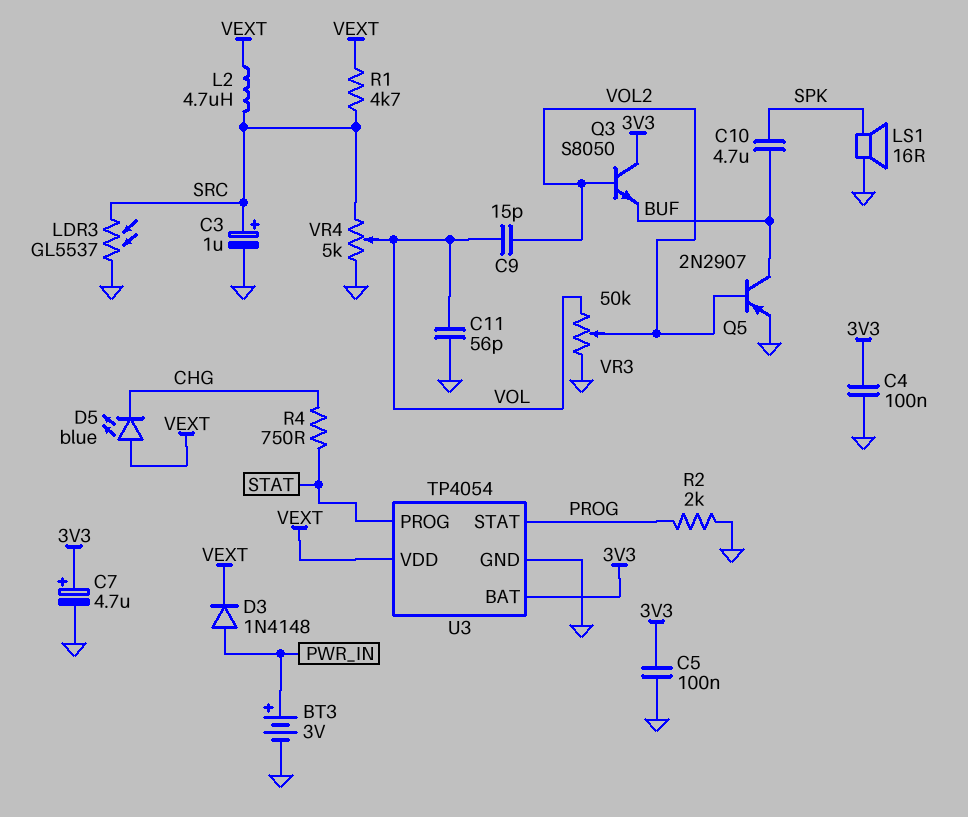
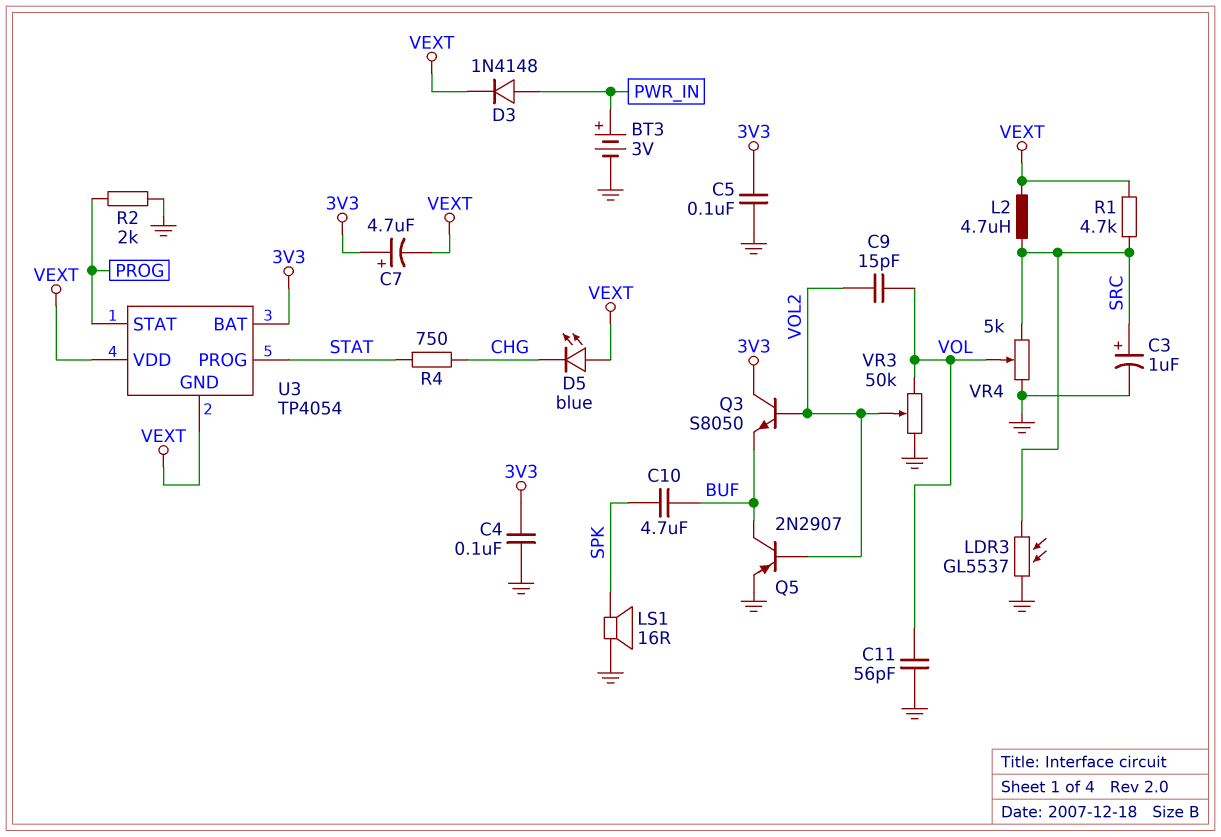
C7: 4.7uF (plus 3V3, minus GND) -> 4.7uF (plus 3V3, minus VEXT)
U3 pin GND: GND -> VEXT

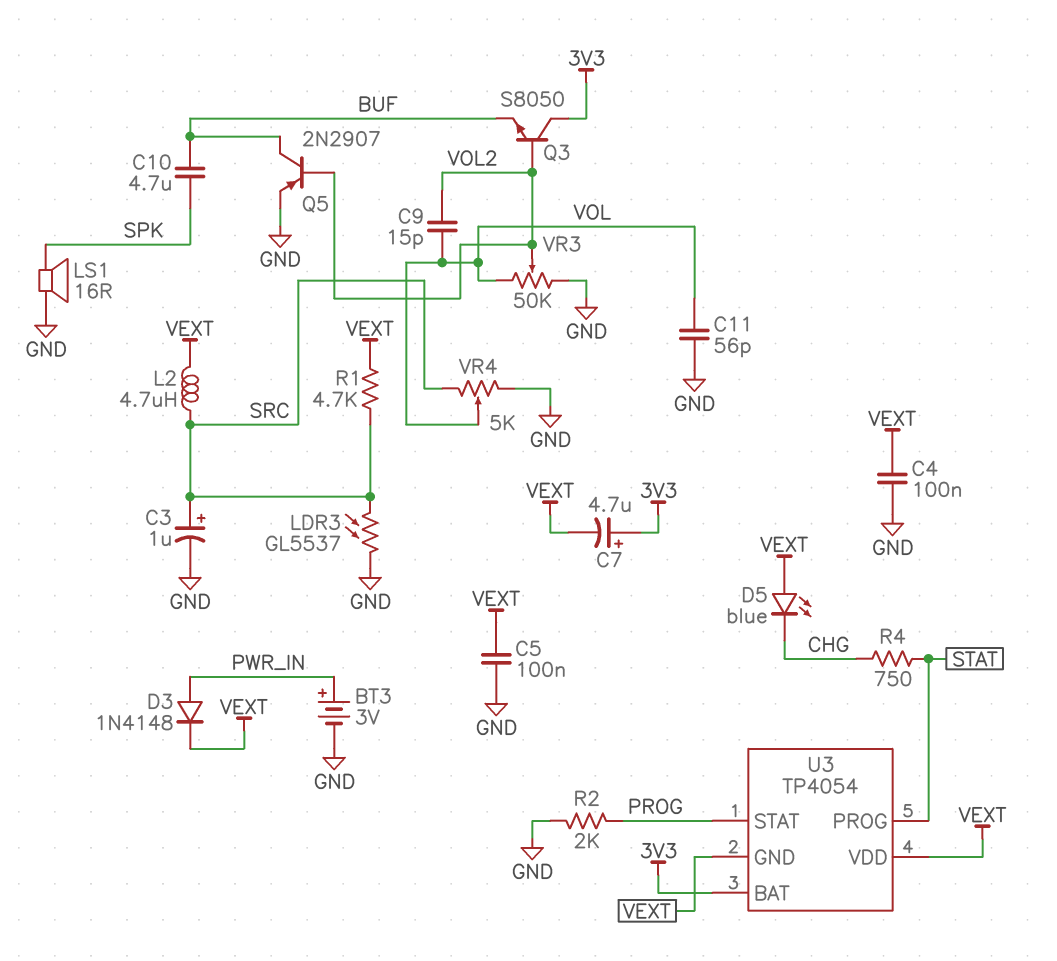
C4: 100nF (3V3, GND) -> 100nF (GND, VEXT)
C5: 100nF (3V3, GND) -> 100nF (GND, VEXT)

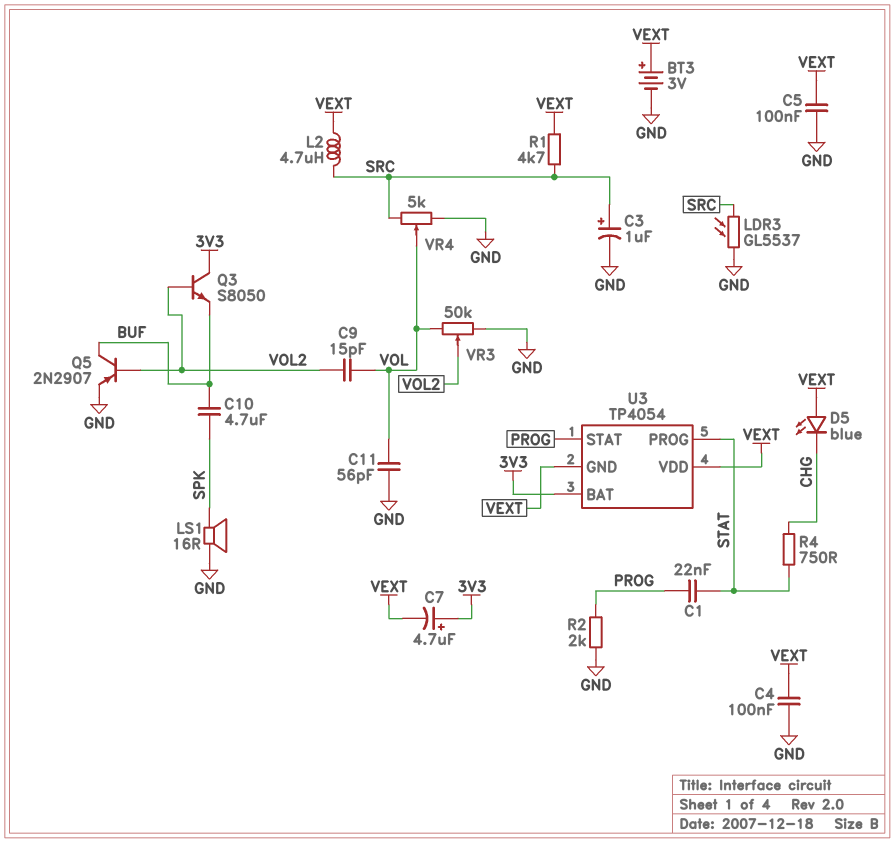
BT3: 3V (plus PWR_IN, minus GND) -> 3V (plus VEXT, minus GND)
C1: none -> 22nF (PROG, STAT)
D3: diode 1N4148 (A PWR_IN, K VEXT) -> none

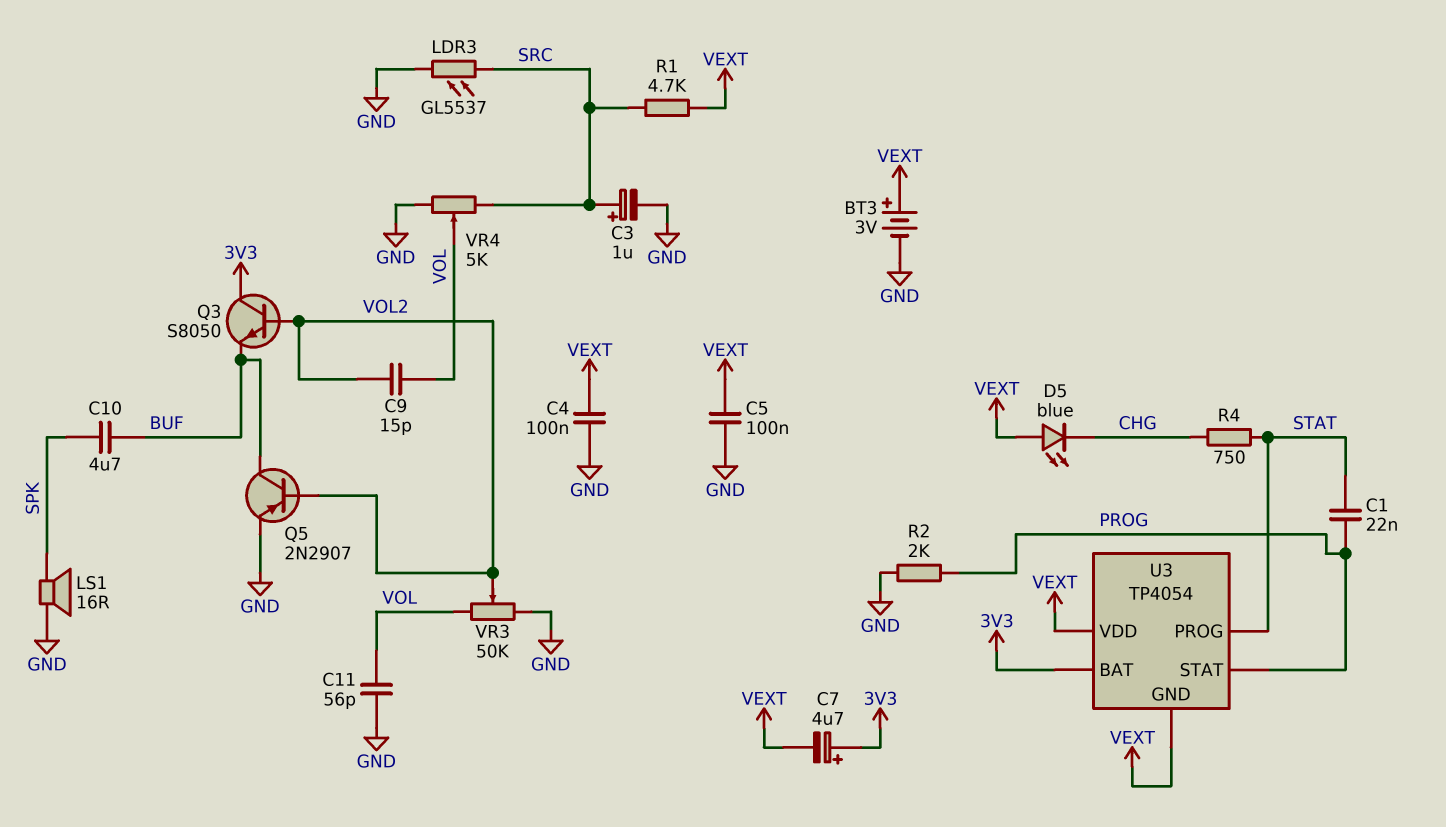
L2: 4.7uH (SRC, VEXT) -> none

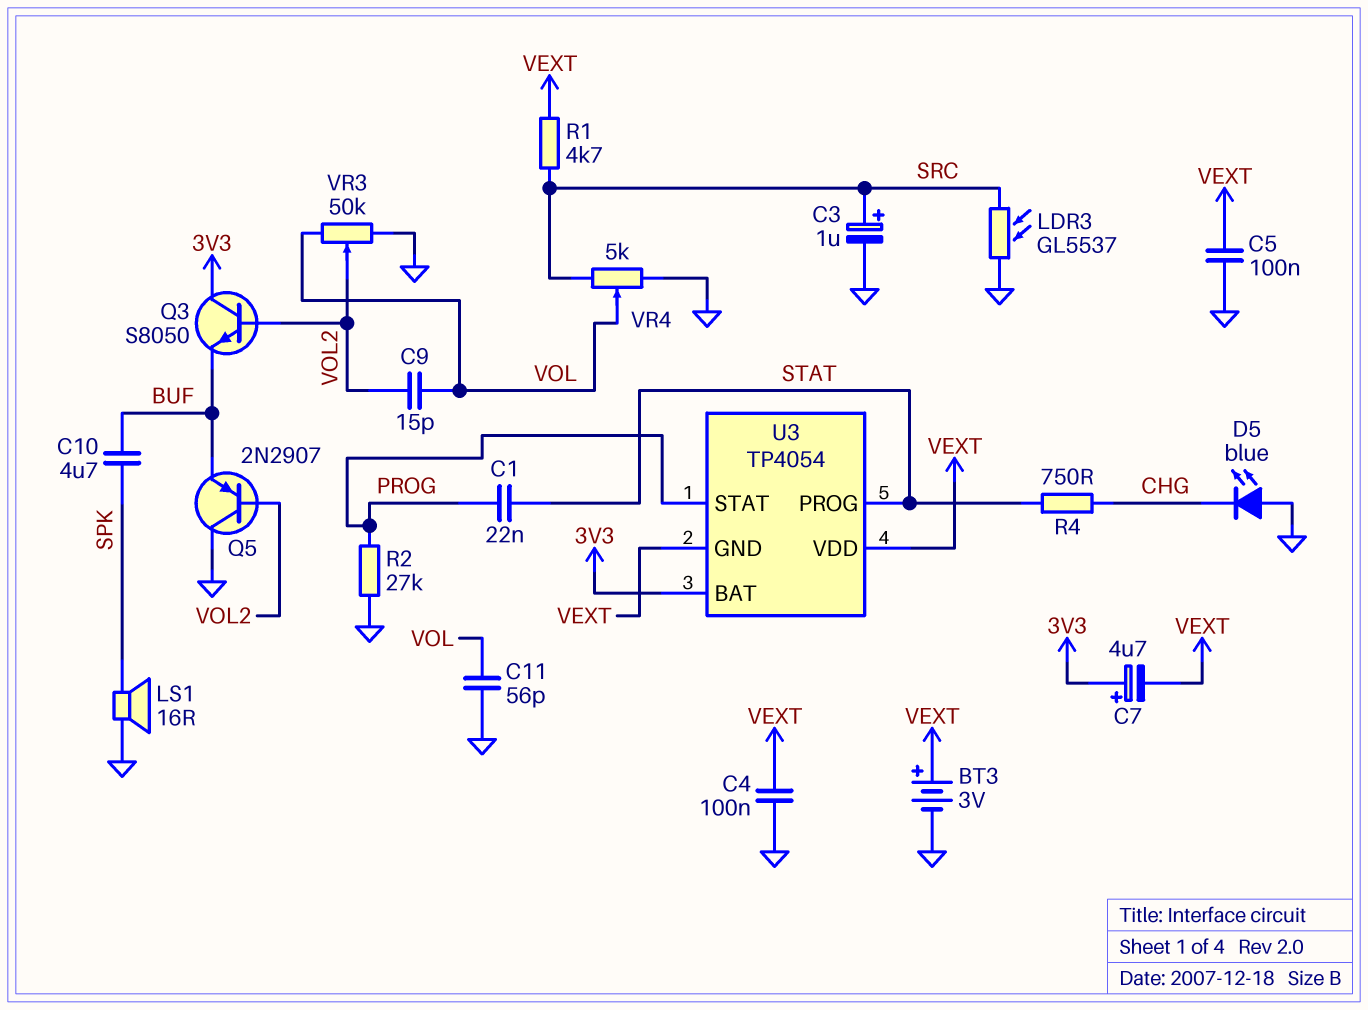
D5: LED blue (A VEXT, K CHG) -> LED blue (A GND, K CHG)
Q5: PNP 2N2907 (B VOL2, C BUF, E GND) -> PNP 2N2907 (B VOL2, C GND, E BUF)
R2: 2k (GND, PROG) -> 27k (GND, PROG)

